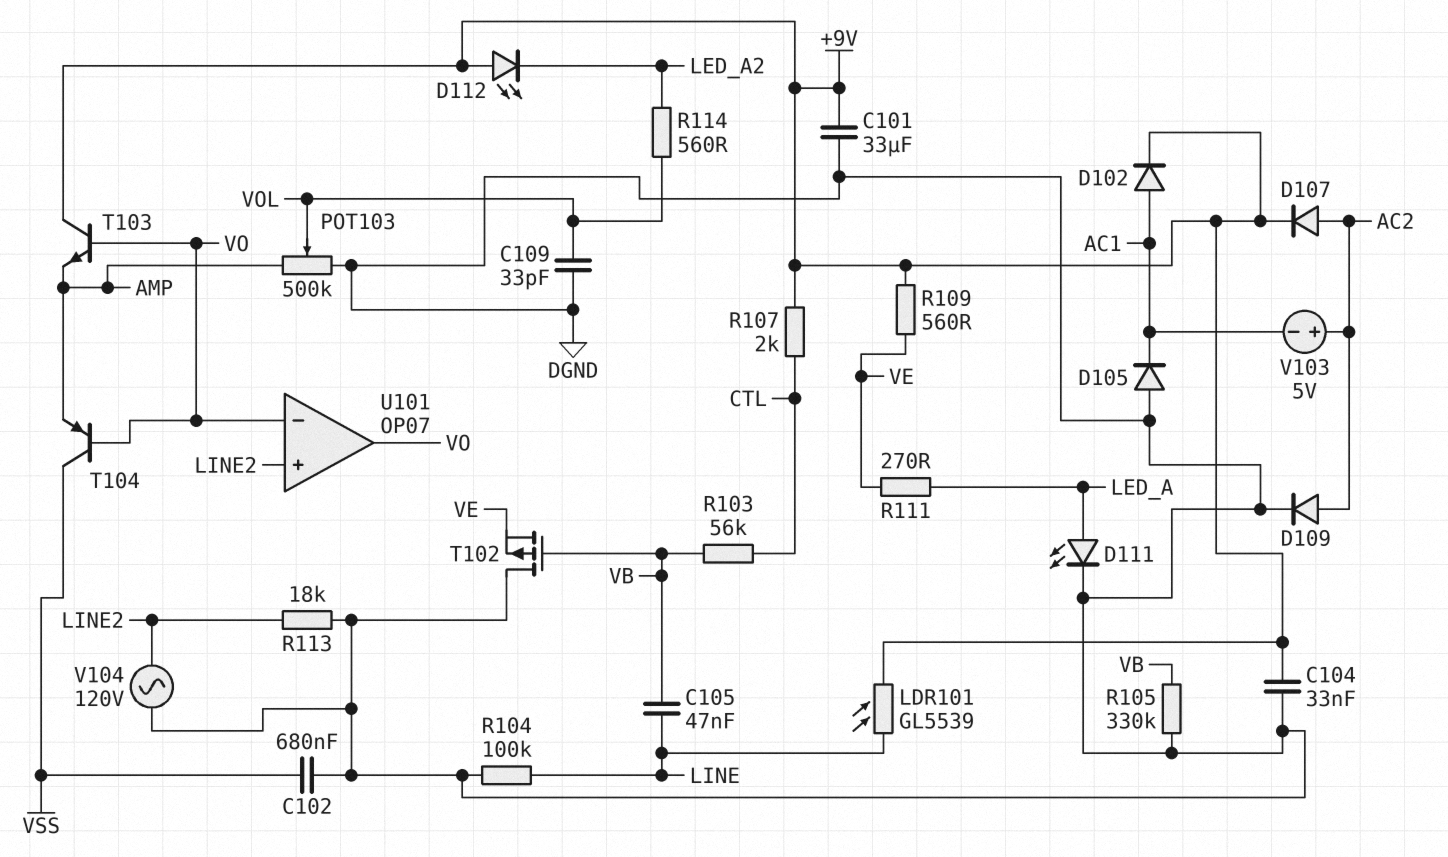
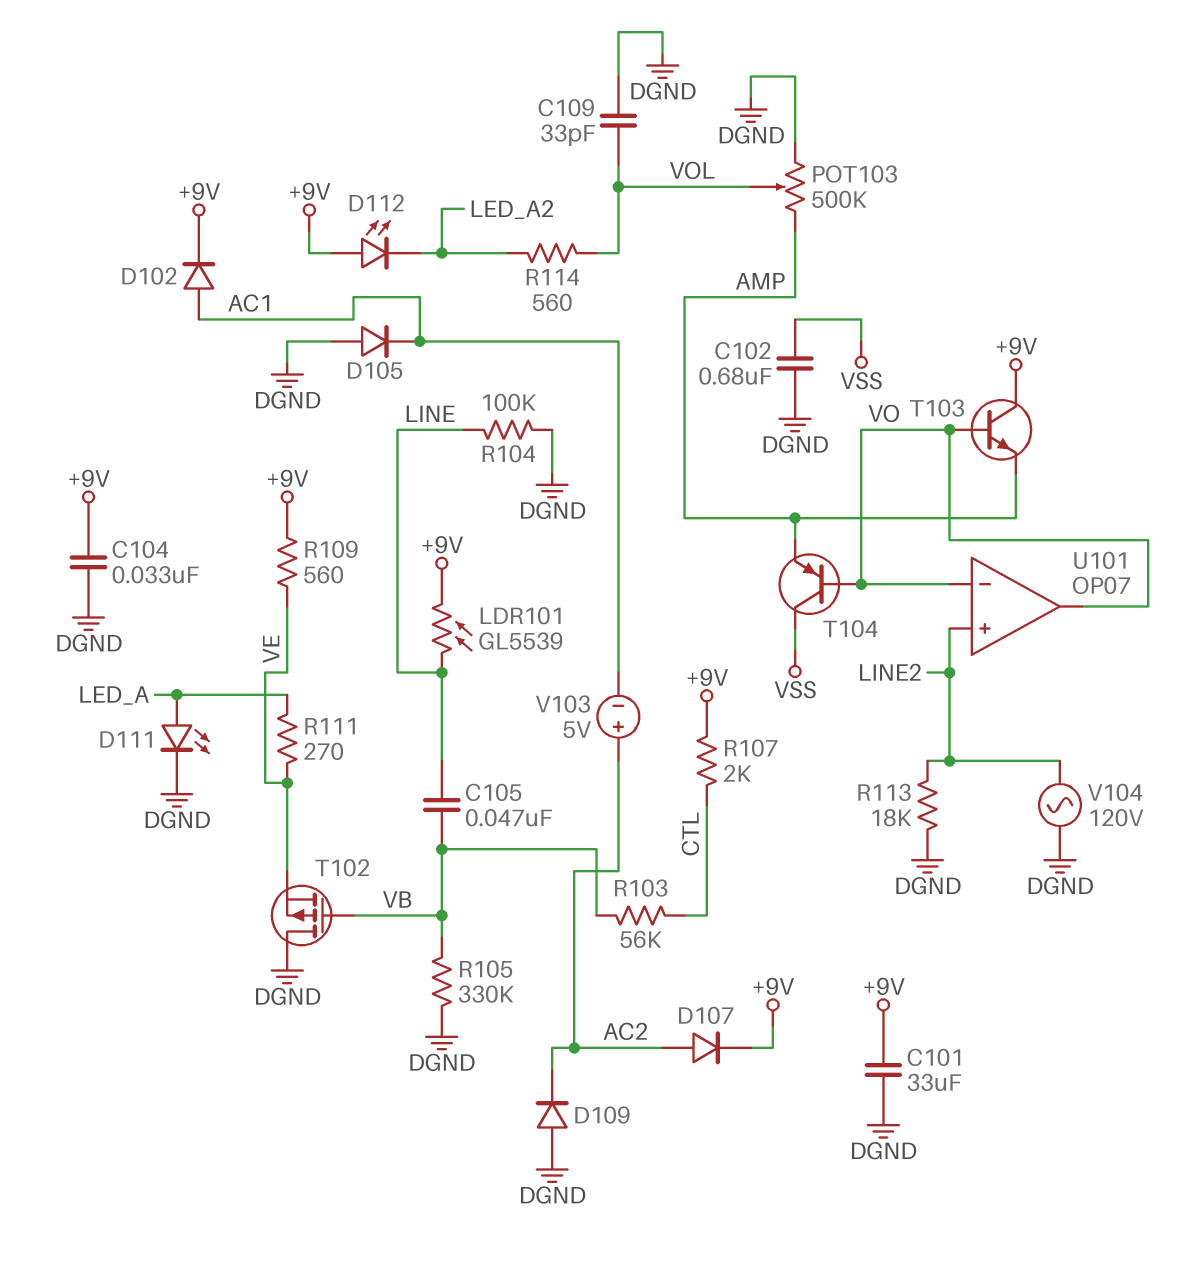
D109: diode (A AC2, K DGND) -> diode (A DGND, K AC2)

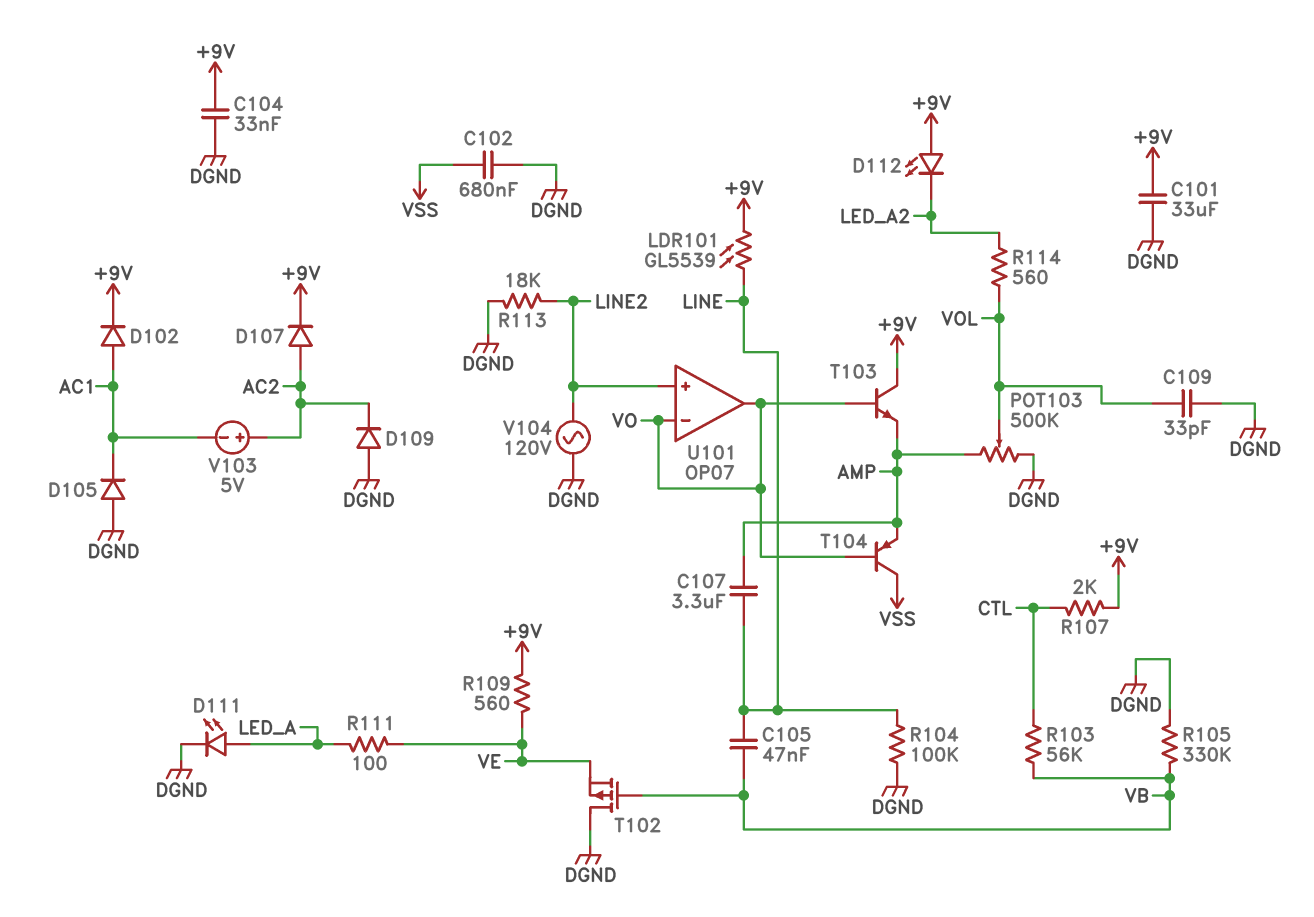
C107: none -> 3.3uF (AMP, LINE)
R111: 270 (LED_A, VE) -> 100 (LED_A, VE)

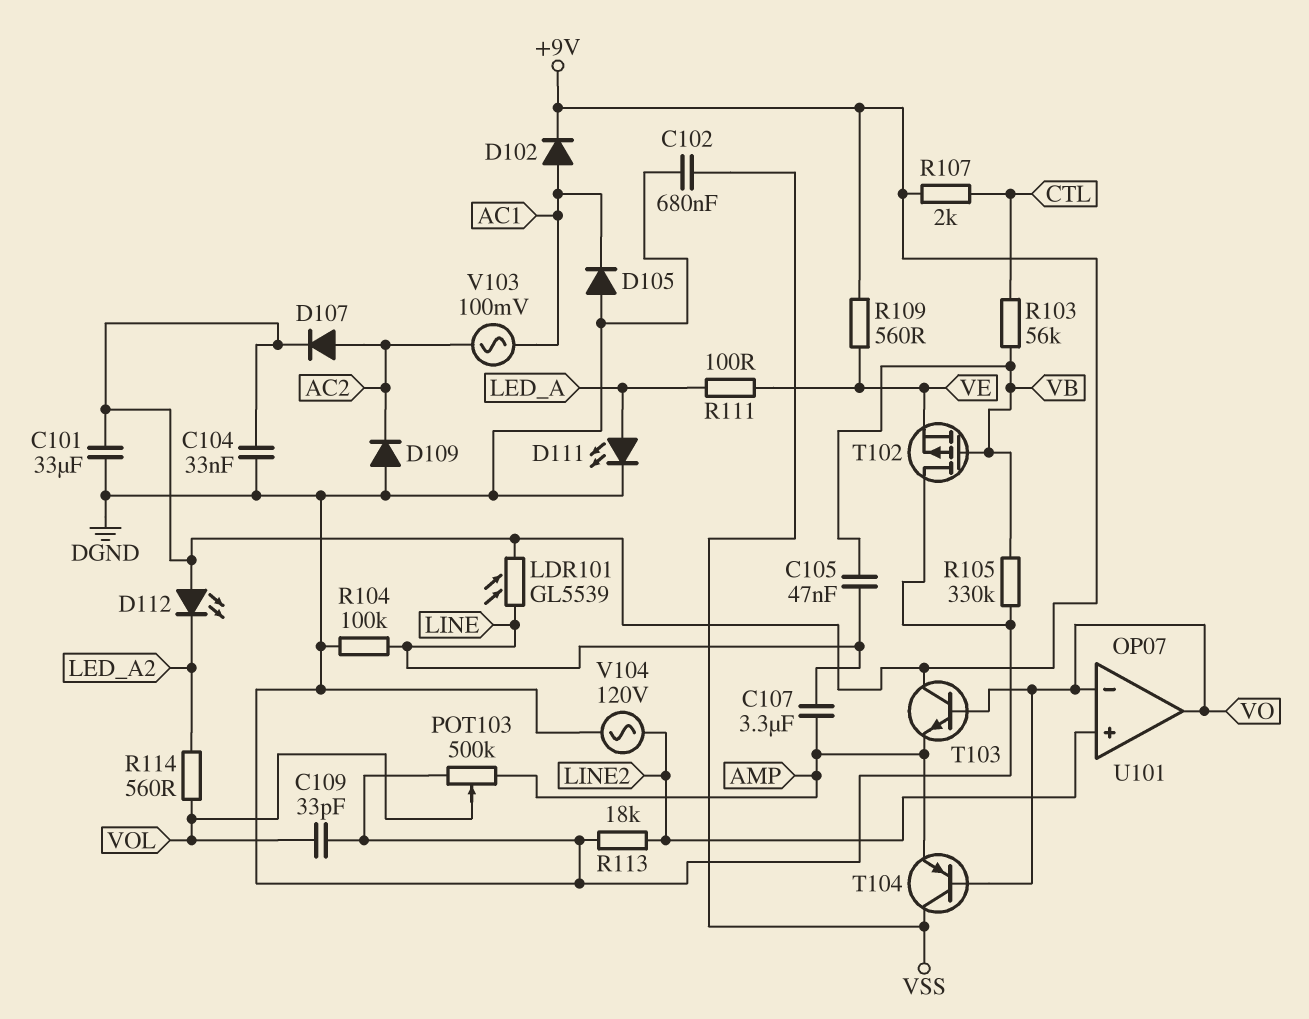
V103: 5V (plus AC2, minus AC1) -> AC 100mV (AC1, AC2)

